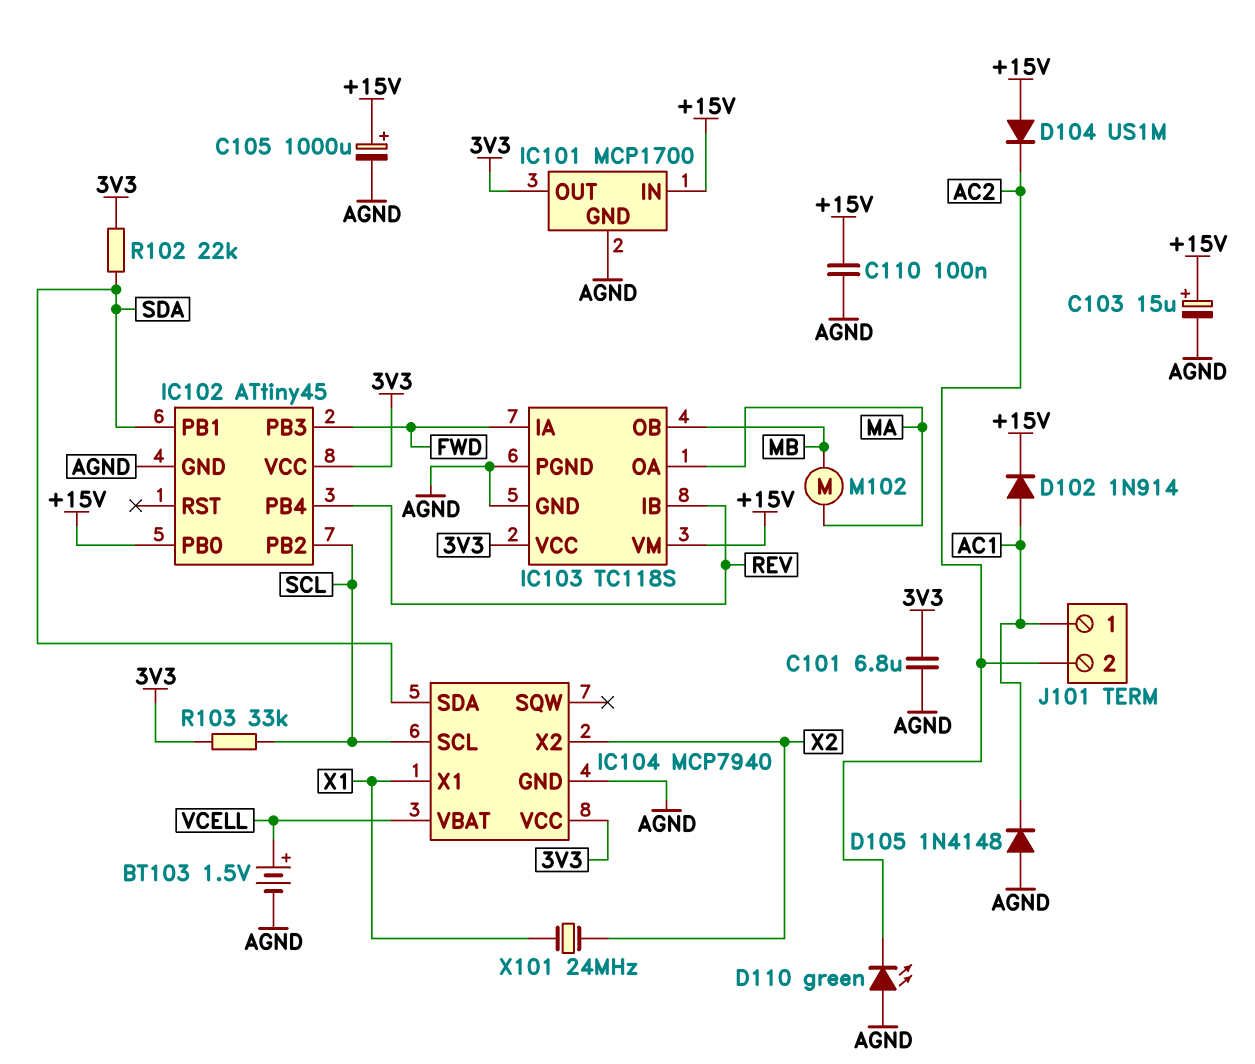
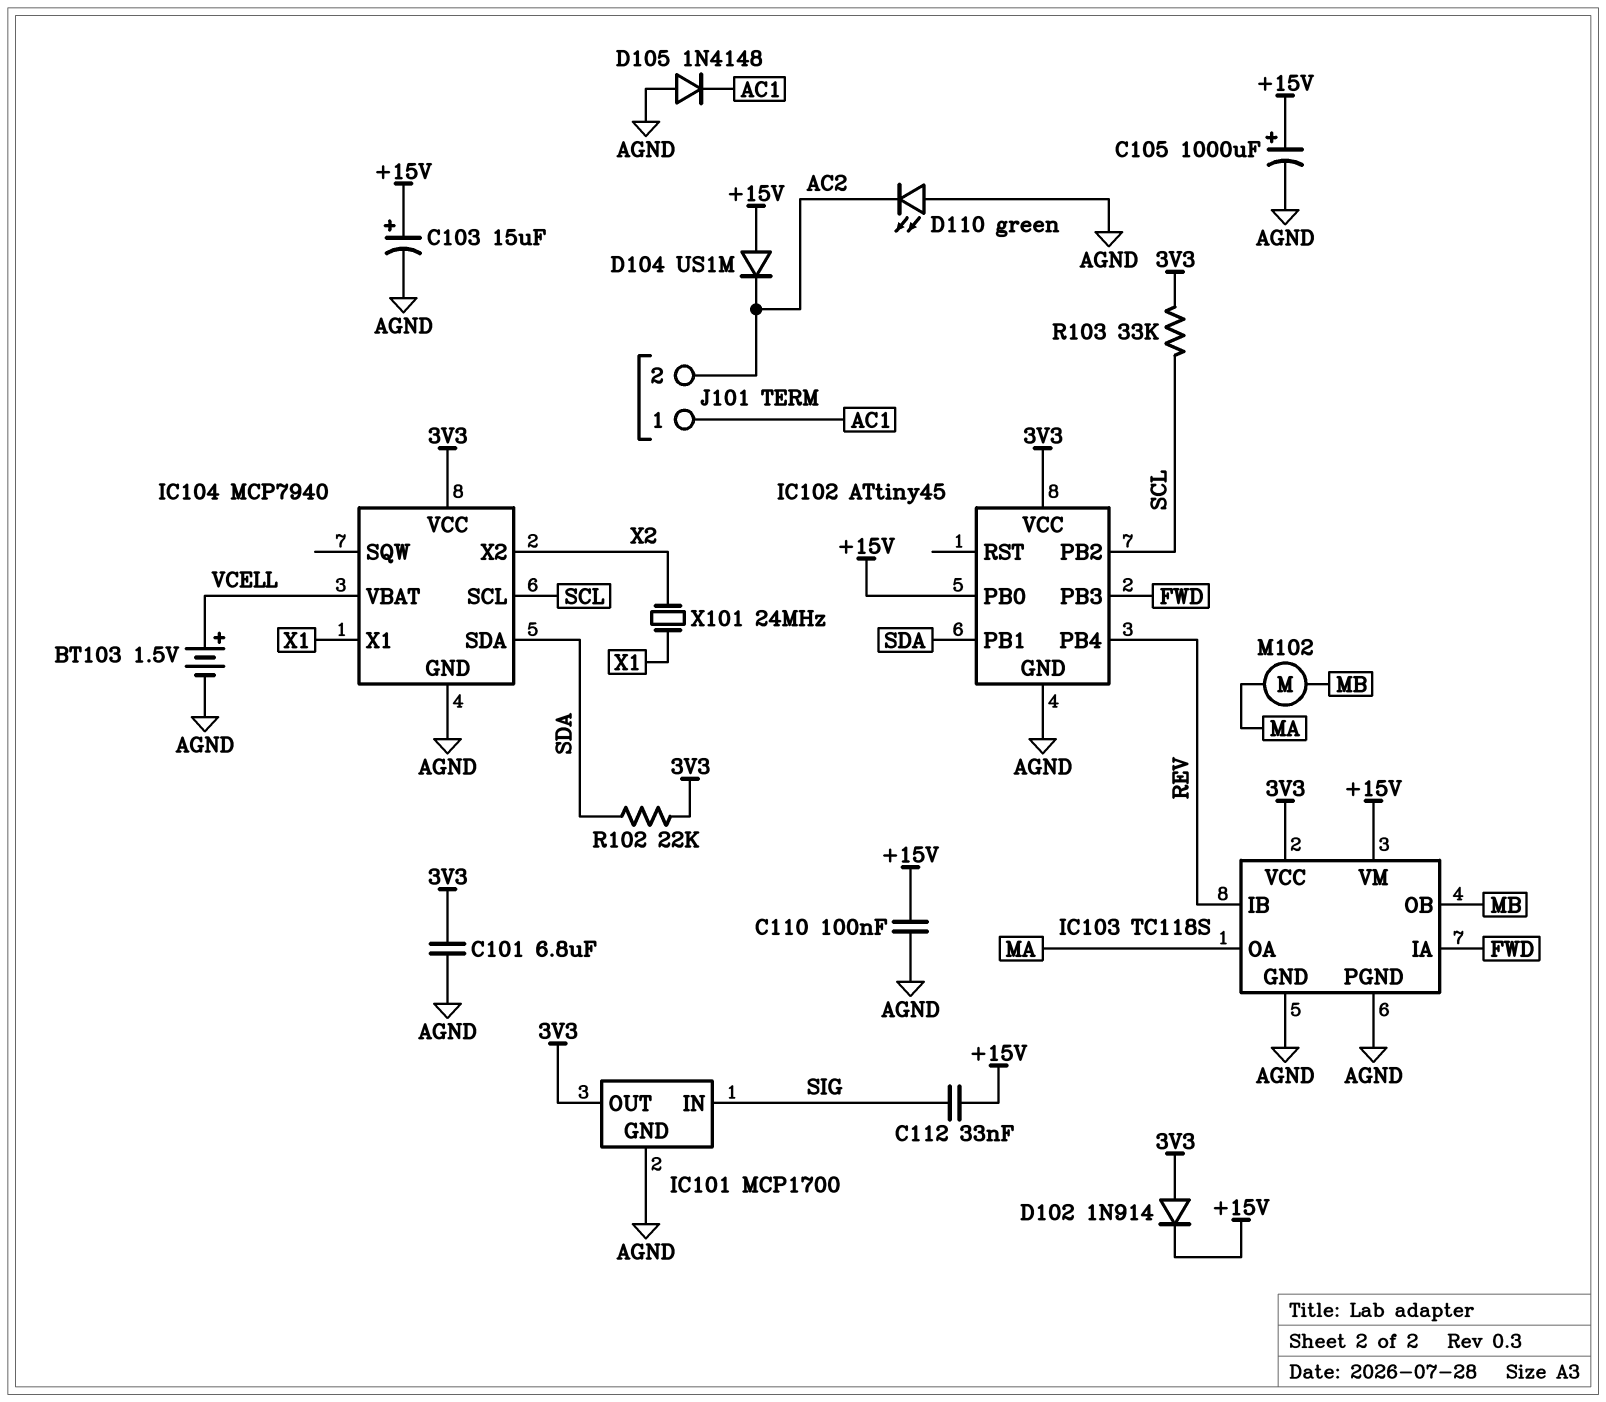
C112: none -> 33nF (+15V, SIG)
D102: diode 1N914 (A AC1, K +15V) -> diode 1N914 (A 3V3, K +15V)
IC101 pin IN: +15V -> SIG

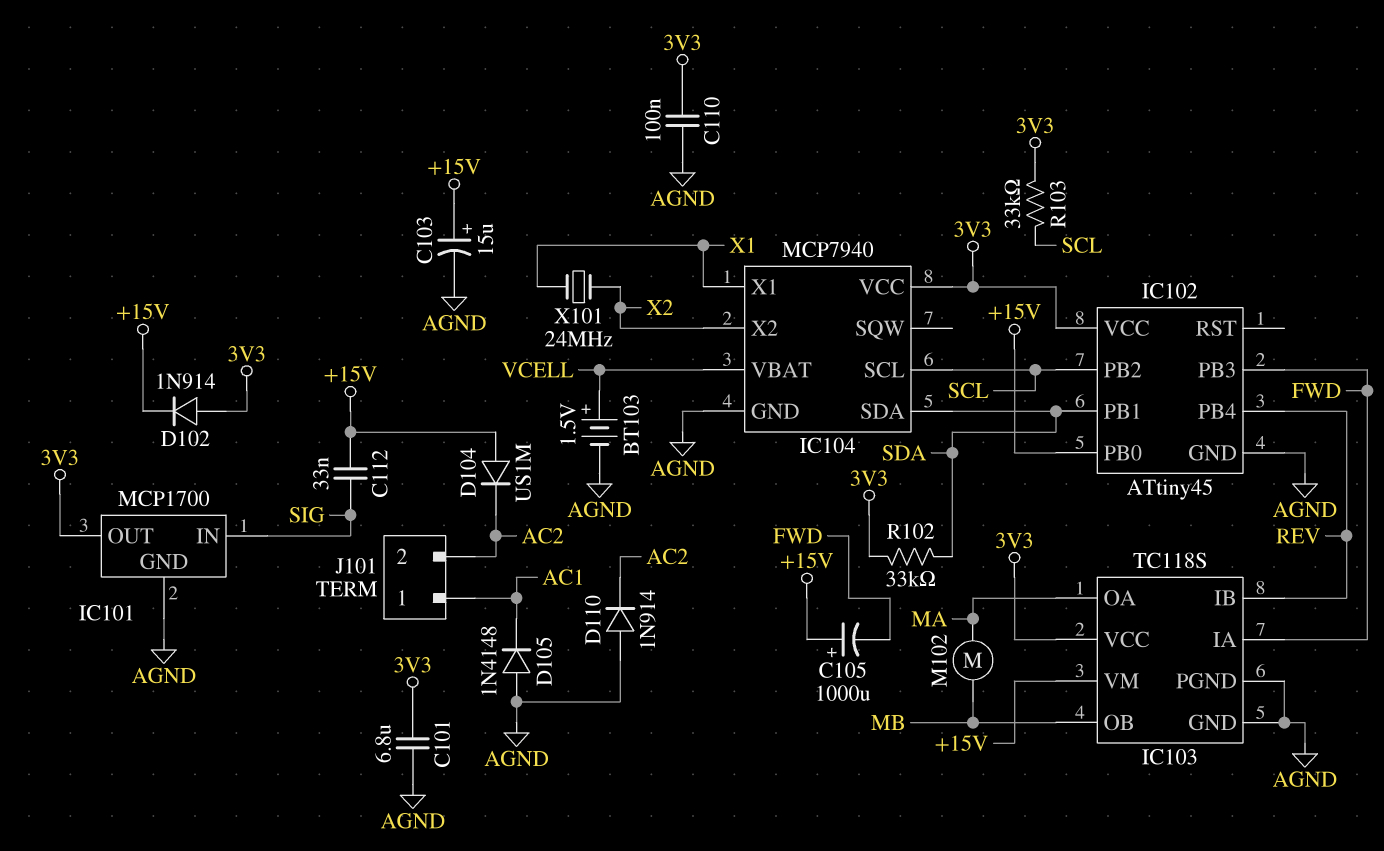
C105: 1000uF (plus +15V, minus AGND) -> 1000uF (plus +15V, minus FWD)
C110: 100nF (+15V, AGND) -> 100nF (3V3, AGND)
D110: LED green (A AGND, K AC2) -> diode 1N914 (A AGND, K AC2)
R102: 22k (3V3, SDA) -> 33k (3V3, SDA)

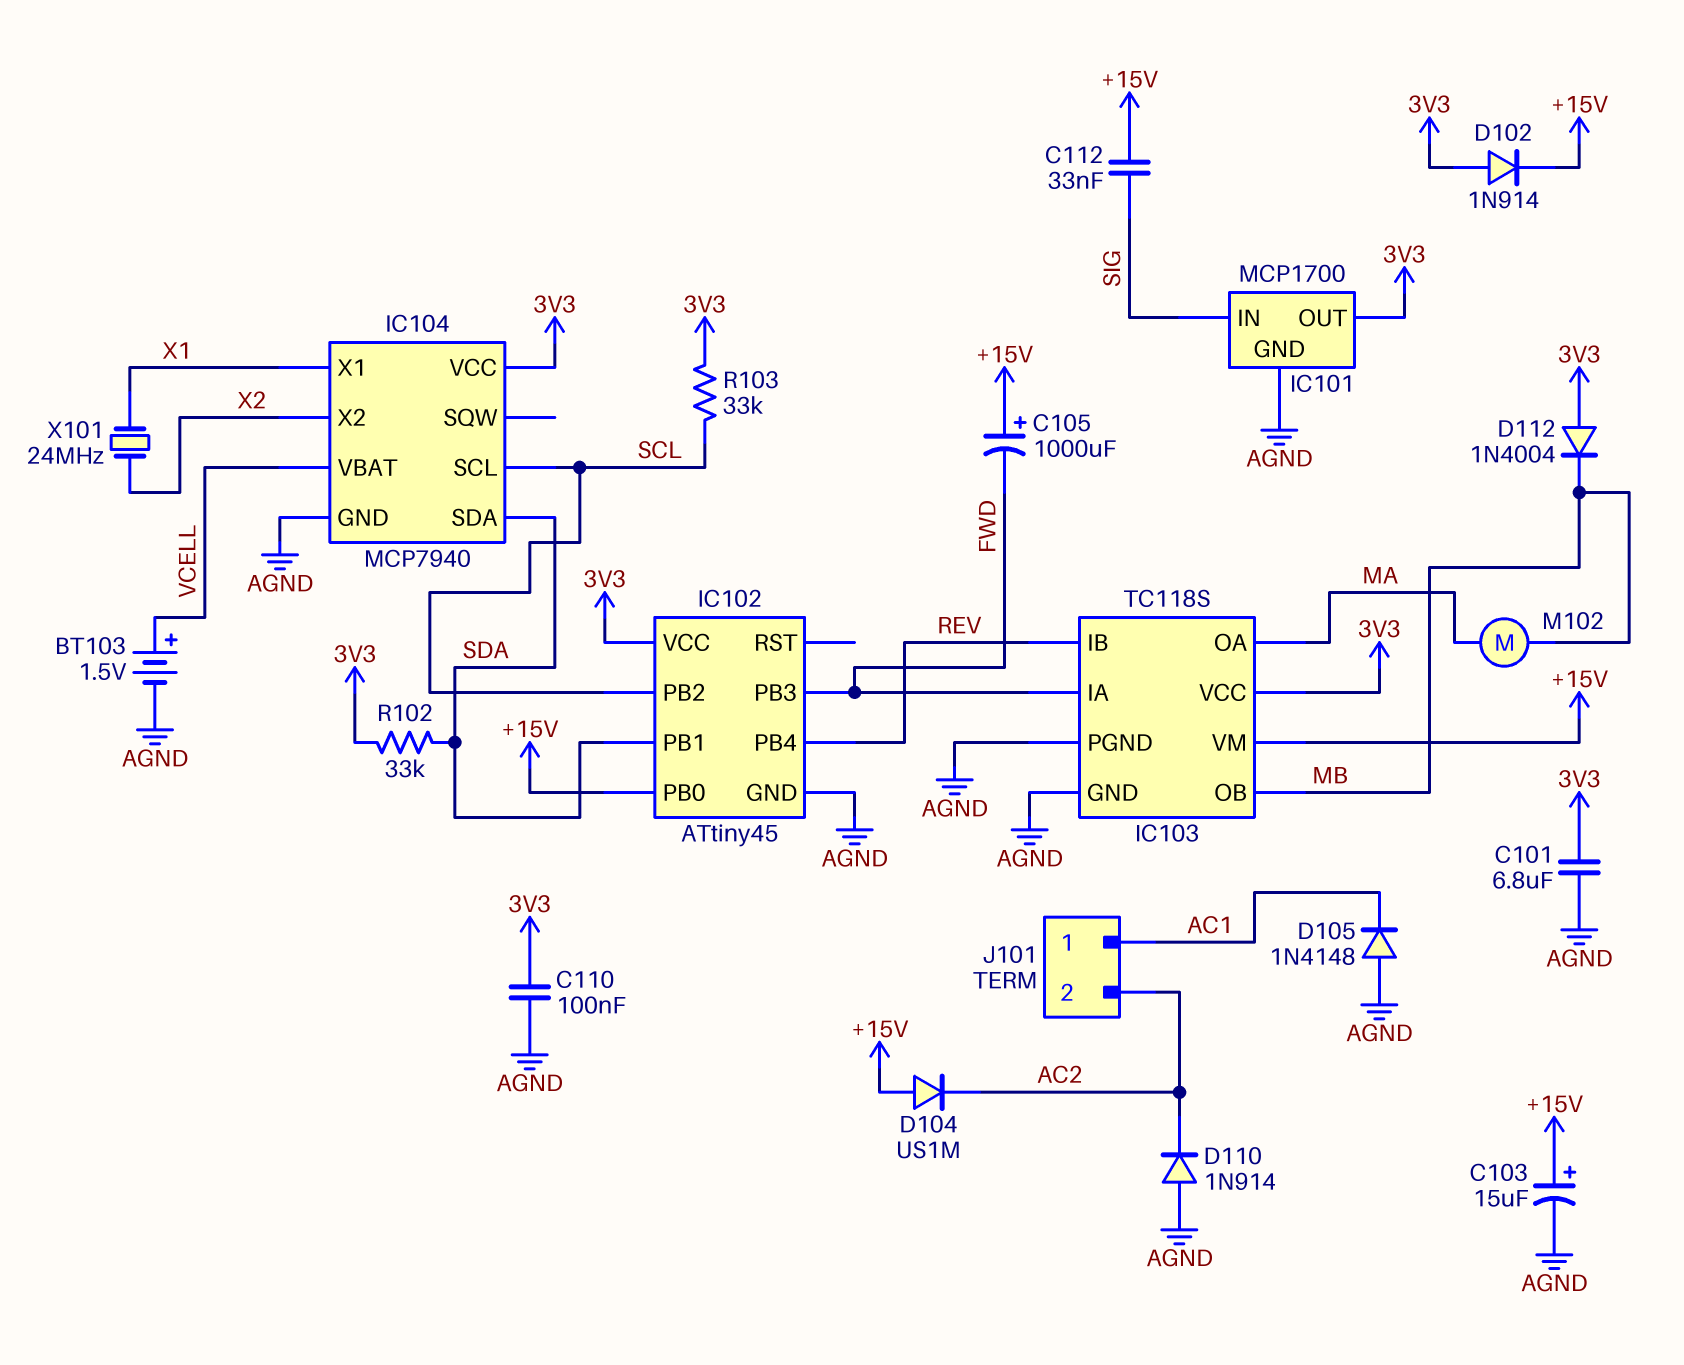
D112: none -> diode 1N4004 (A 3V3, K MB)

